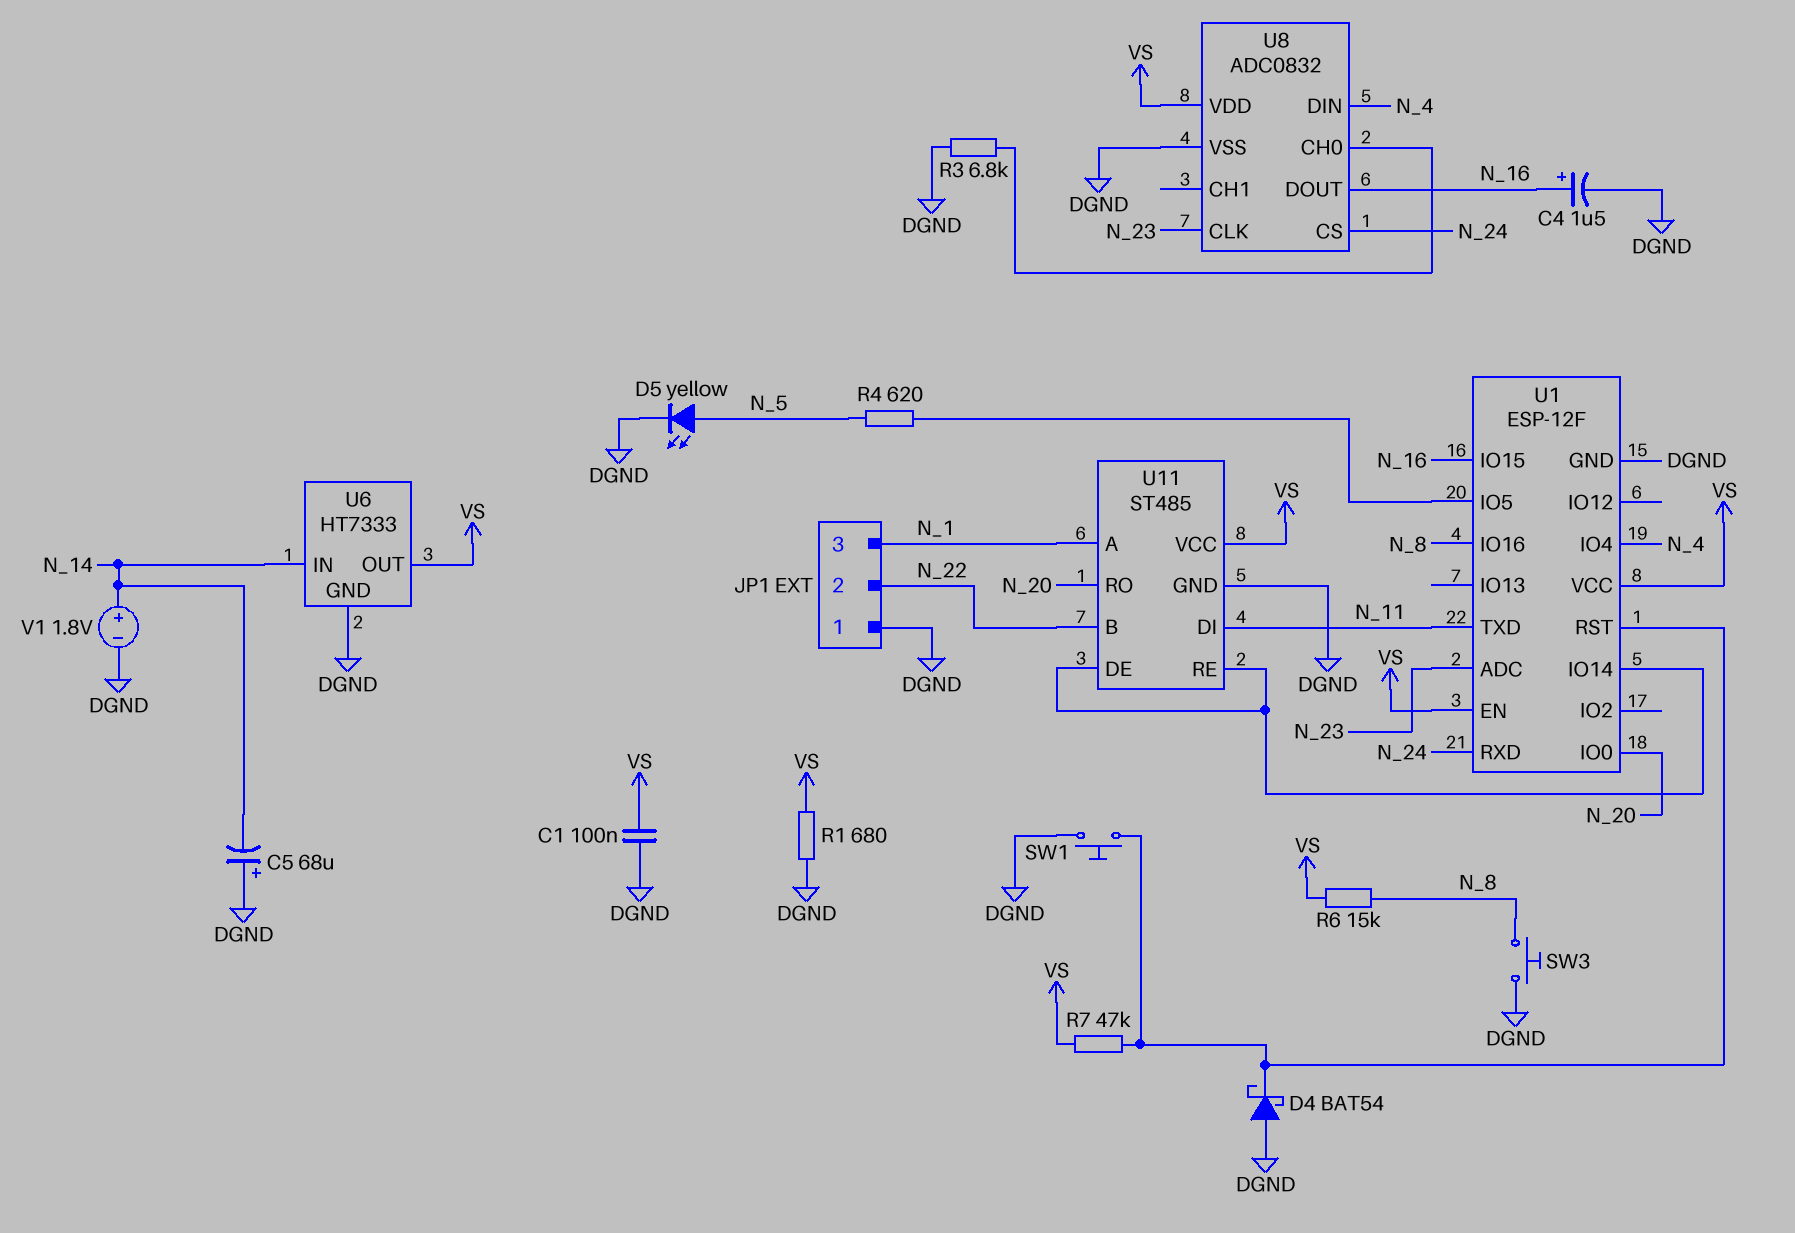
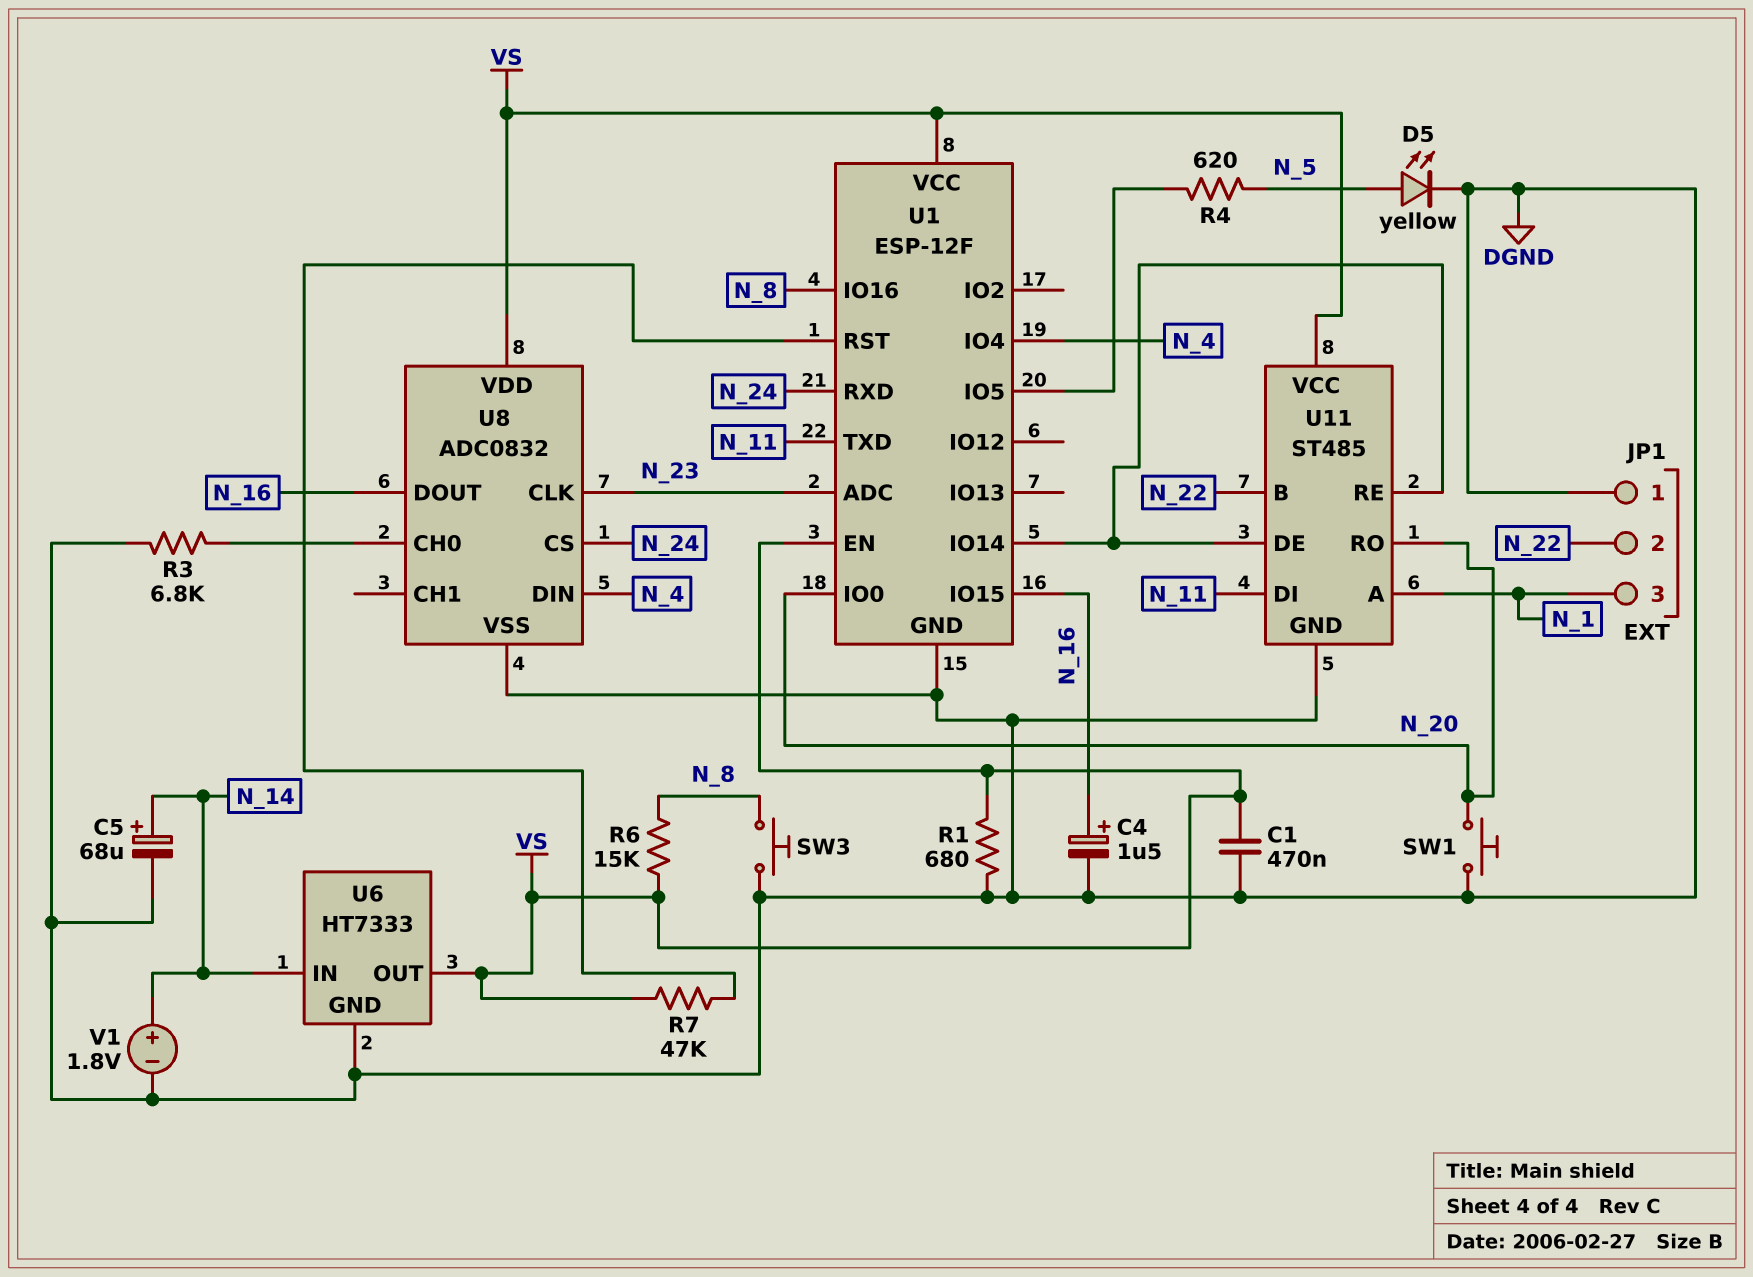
C1: 100nF (DGND, VS) -> 470nF (DGND, VS)
C5: 68uF (plus DGND, minus N_14) -> 68uF (plus N_14, minus DGND)
D4: schottky BAT54 (A DGND, K U1/RST) -> none
SW1: button (DGND, U1/RST) -> button (DGND, N_20)

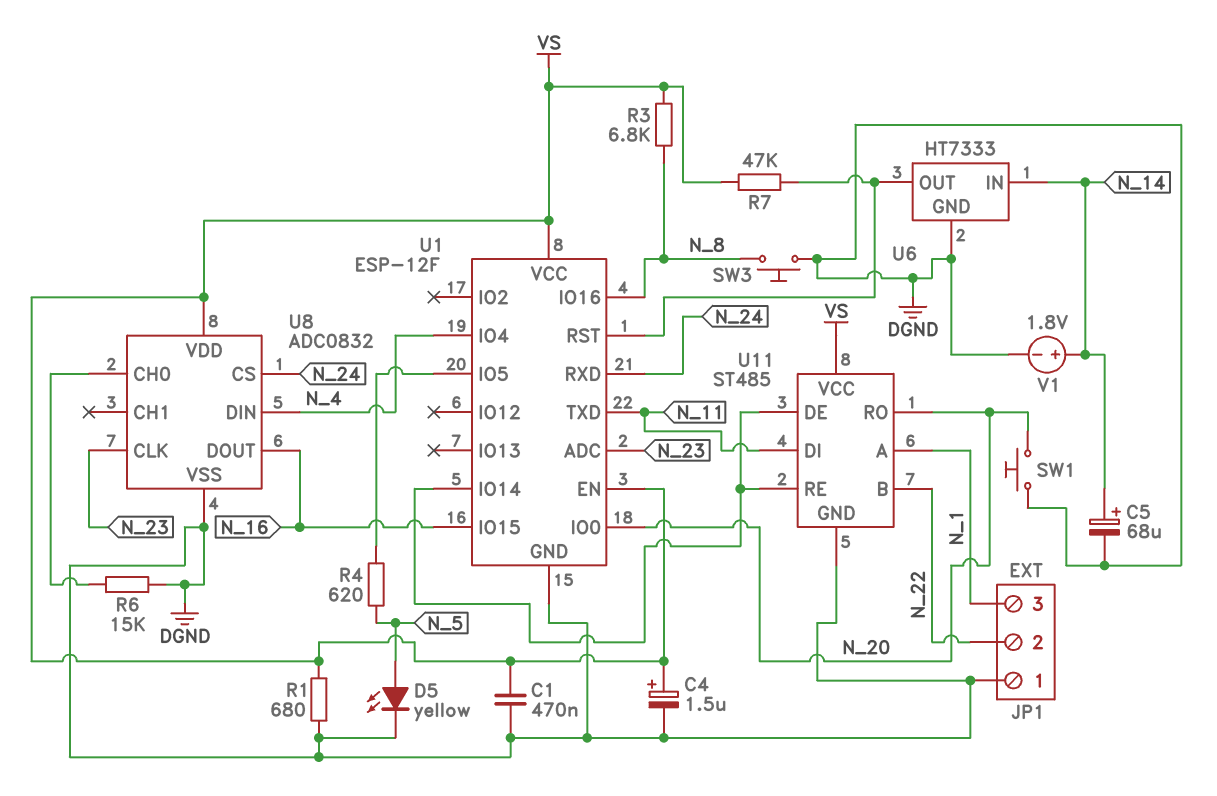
C4: 1.5uF (plus N_16, minus DGND) -> 1.5uF (plus VS, minus DGND)
R3: 6.8k (DGND, U8/CH0) -> 6.8k (N_8, VS)
R6: 15k (N_8, VS) -> 15k (DGND, U8/CH0)
U6 pin OUT: VS -> U1/RST

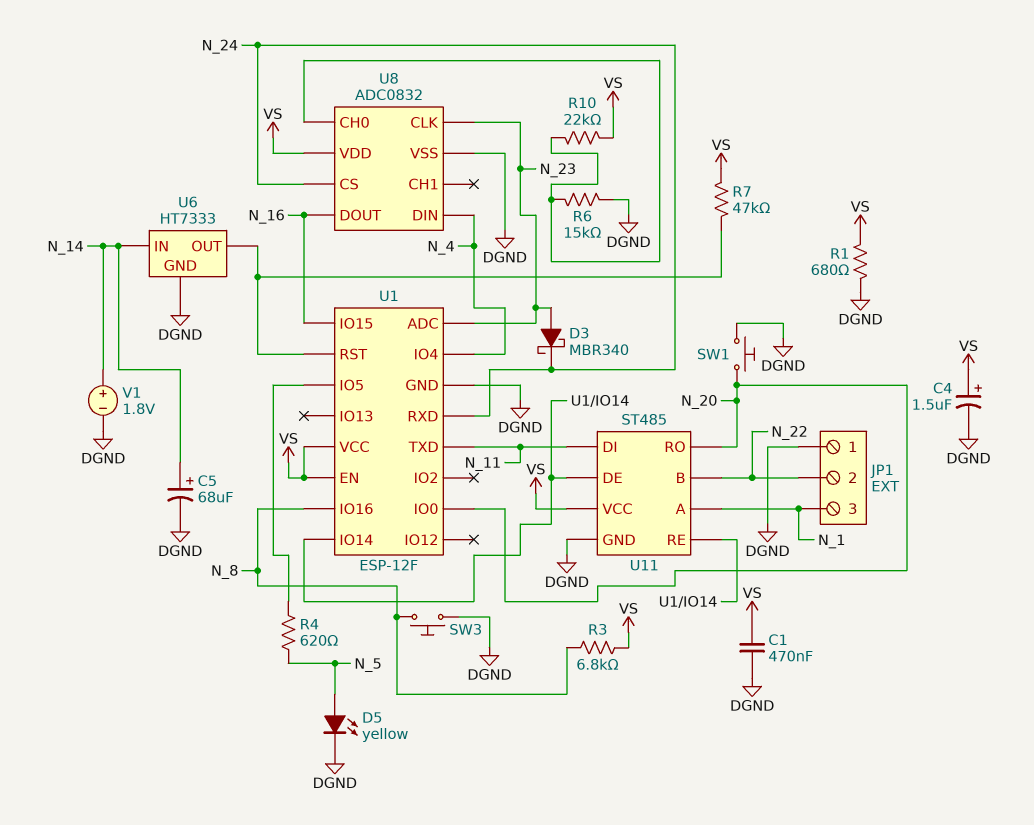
D3: none -> schottky MBR340 (A N_23, K N_24)
R10: none -> 22k (U8/CH0, VS)

